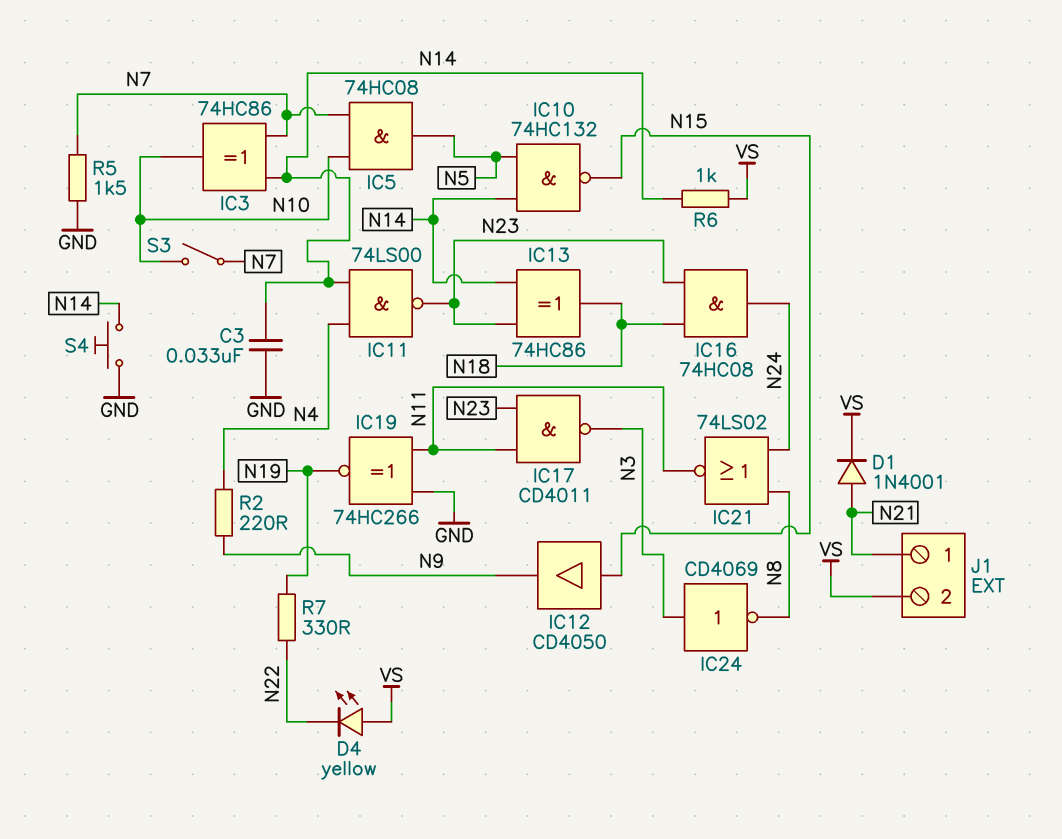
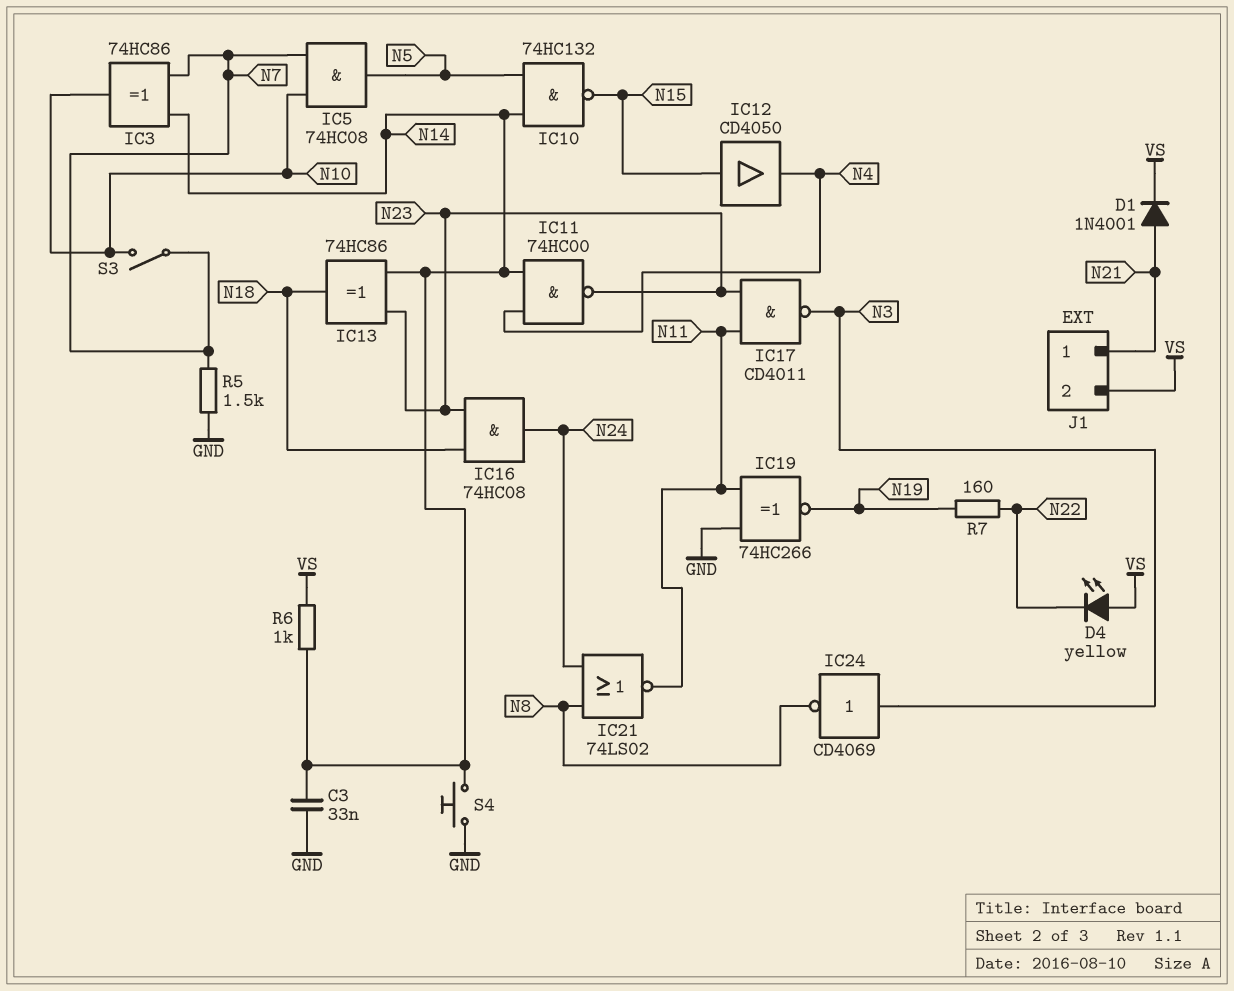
IC11: NAND 74LS00 (in N4, in N14, out N23) -> NAND 74HC00 (in N4, in N14, out N23)
IC12: buffer CD4050 (in N15, out N9) -> buffer CD4050 (in N15, out N4)
R2: 220 (N4, N9) -> none
R7: 330 (N19, N22) -> 160 (N19, N22)

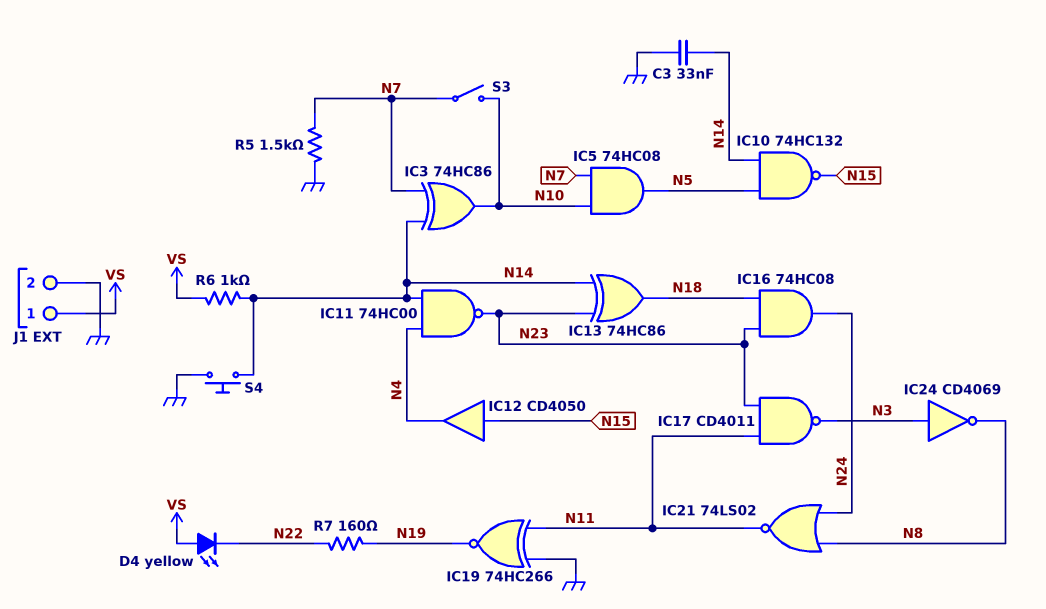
D1: diode 1N4001 (A N21, K VS) -> none
J1 pin 1: N21 -> VS
J1 pin 2: VS -> GND

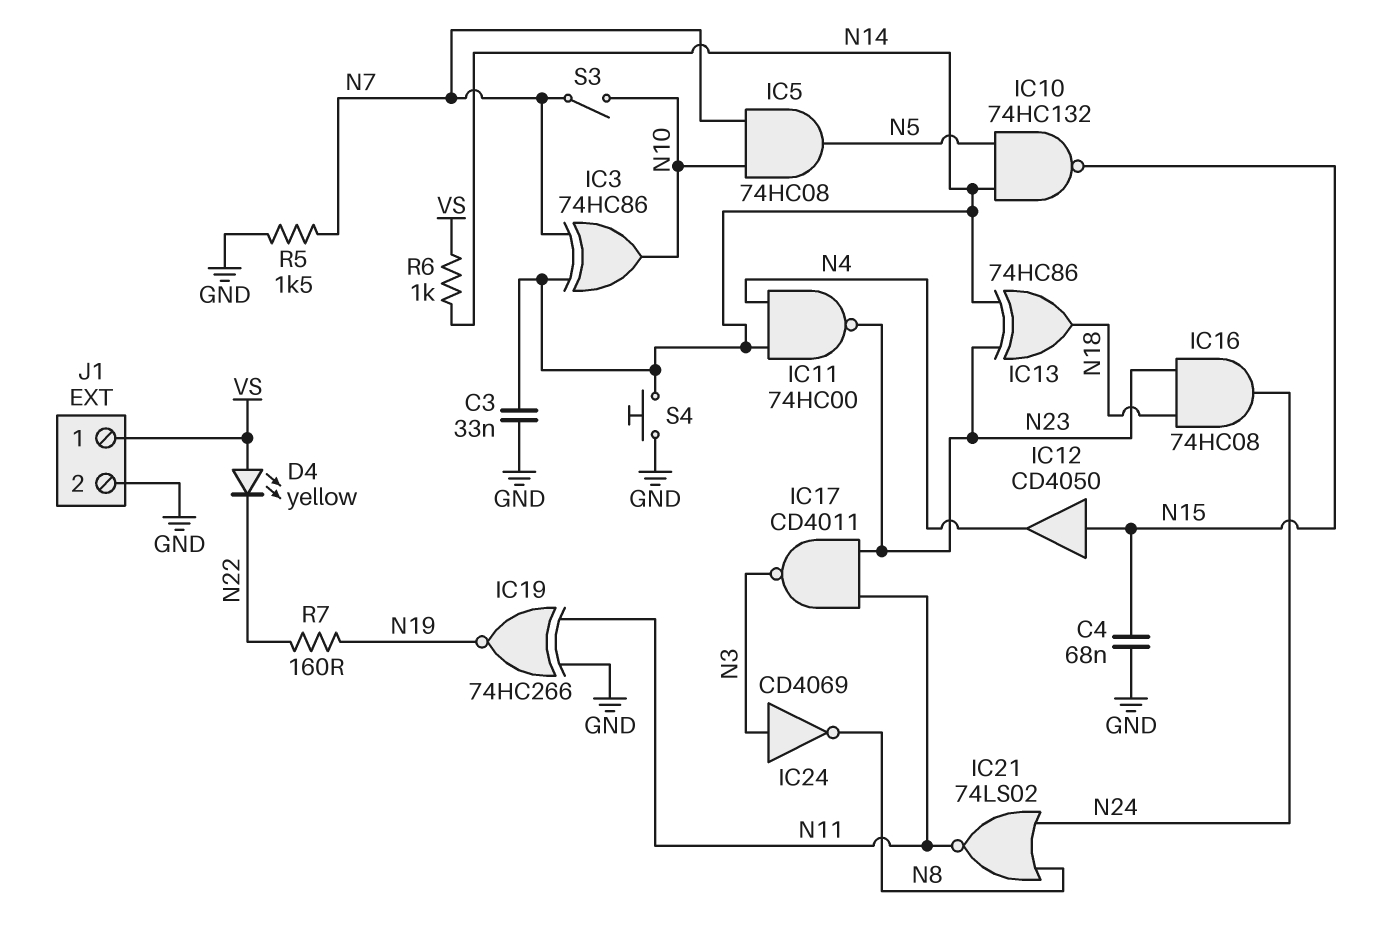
C4: none -> 68nF (GND, N15)

